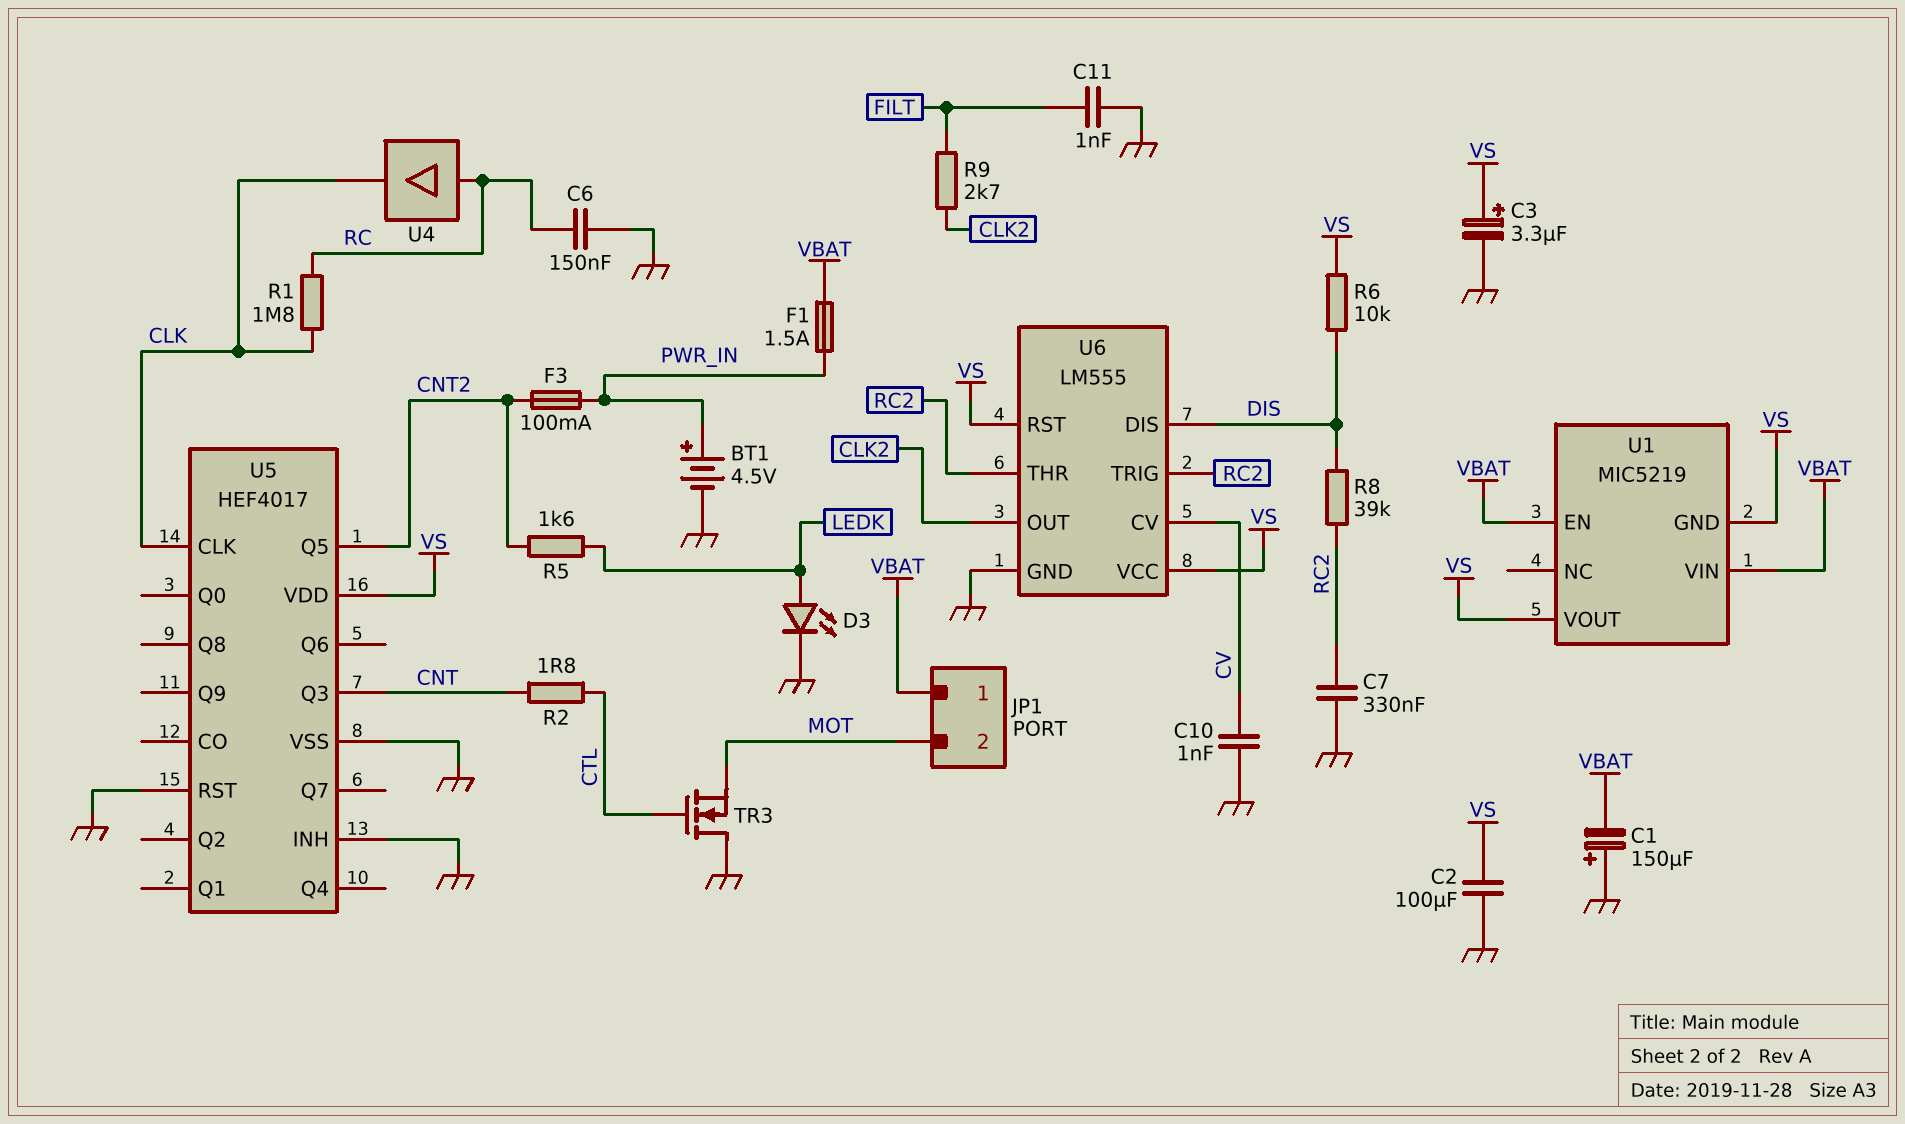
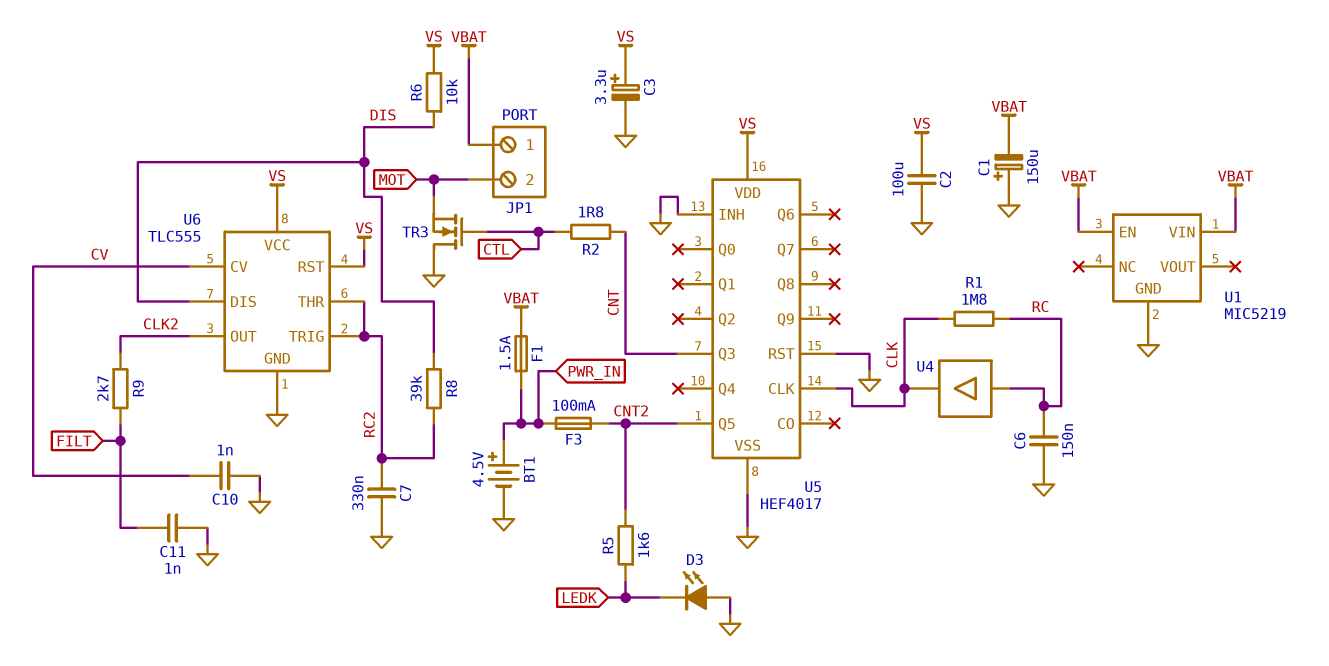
D3: LED (A LEDK, K GND) -> LED (A GND, K LEDK)
U1 pin GND: VS -> GND
U1 pin VOUT: VS -> none
U6: LM555 -> TLC555

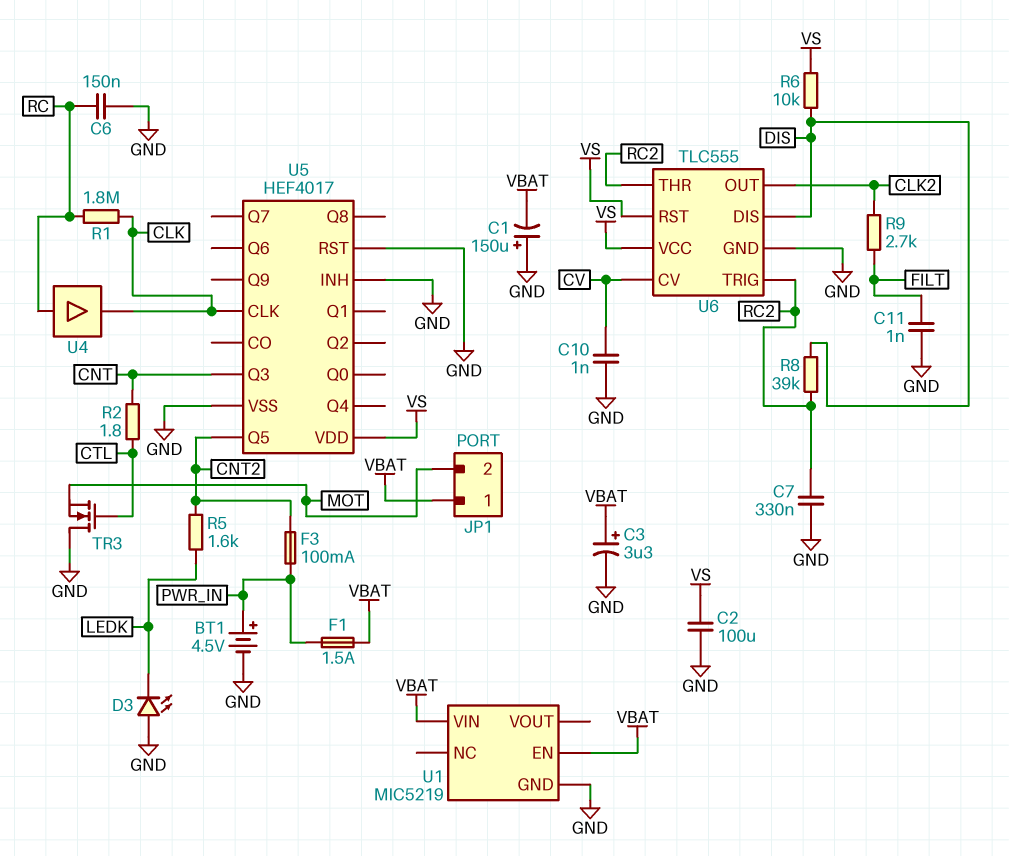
C3: 3.3uF (plus VS, minus GND) -> 3.3uF (plus VBAT, minus GND)

